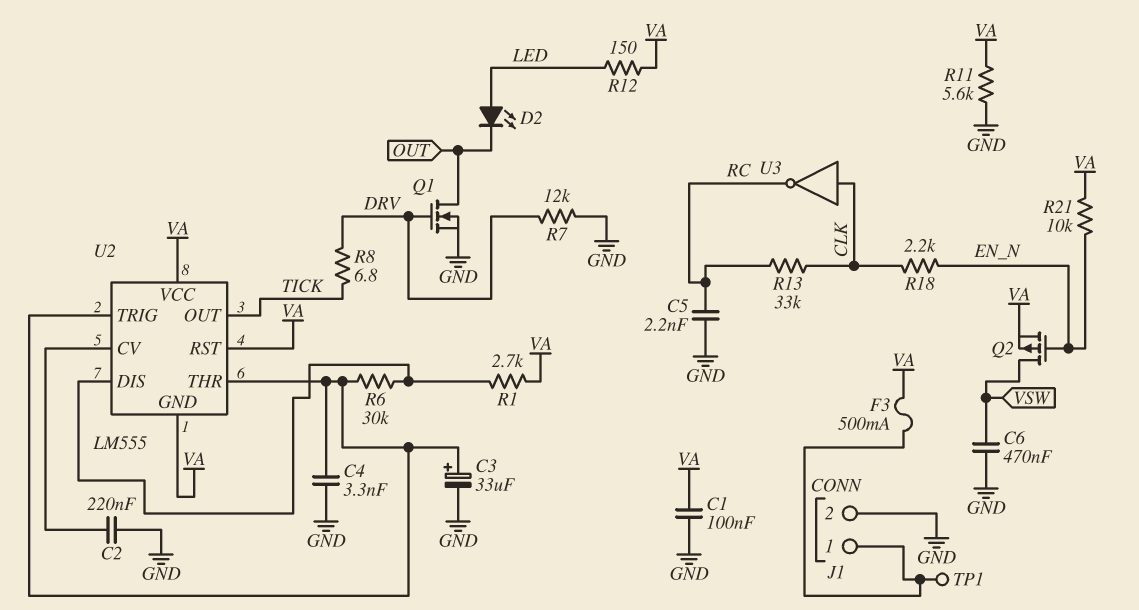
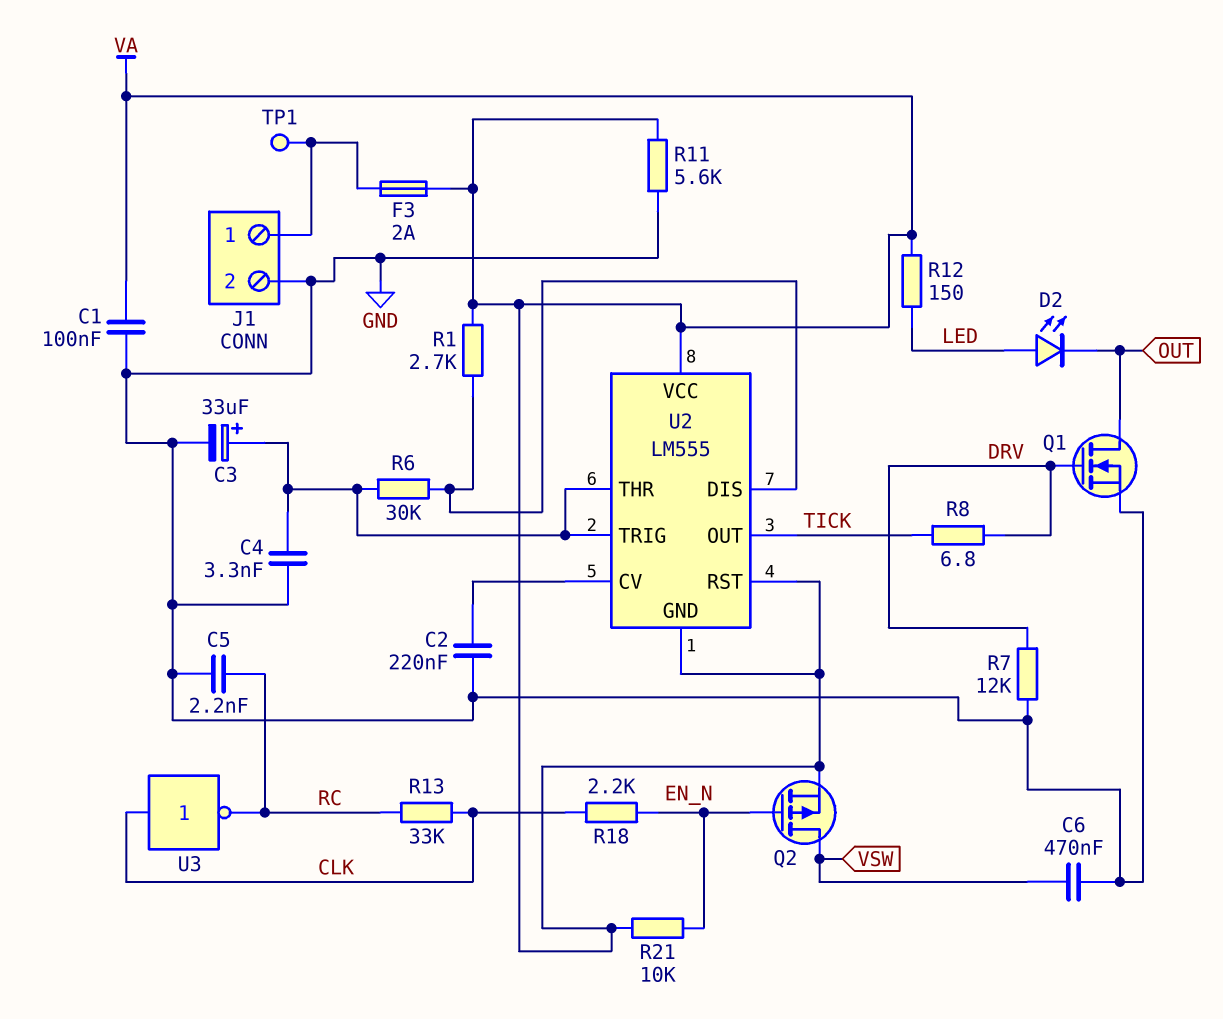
F3: 500mA (J1/1, VA) -> 2A (J1/1, VA)

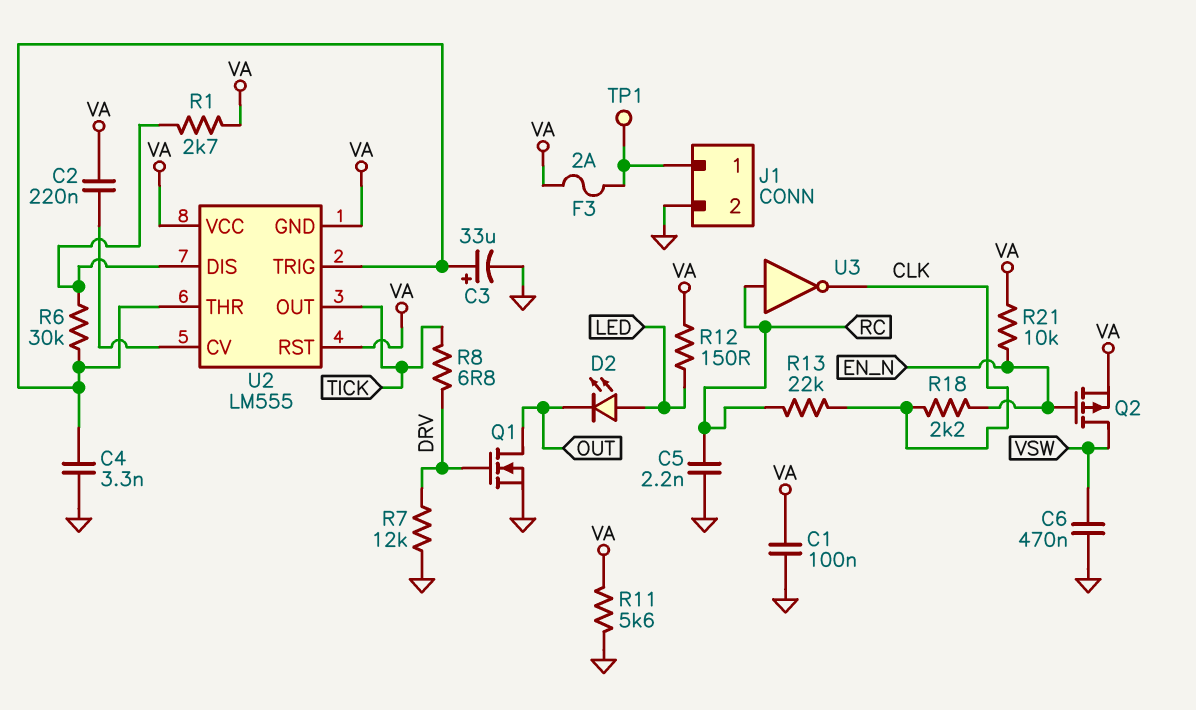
C2: 220nF (GND, U2/CV) -> 220nF (U2/CV, VA)
R13: 33k (CLK, RC) -> 22k (CLK, RC)
U3: NOT (in CLK, out RC) -> NOT (in RC, out CLK)

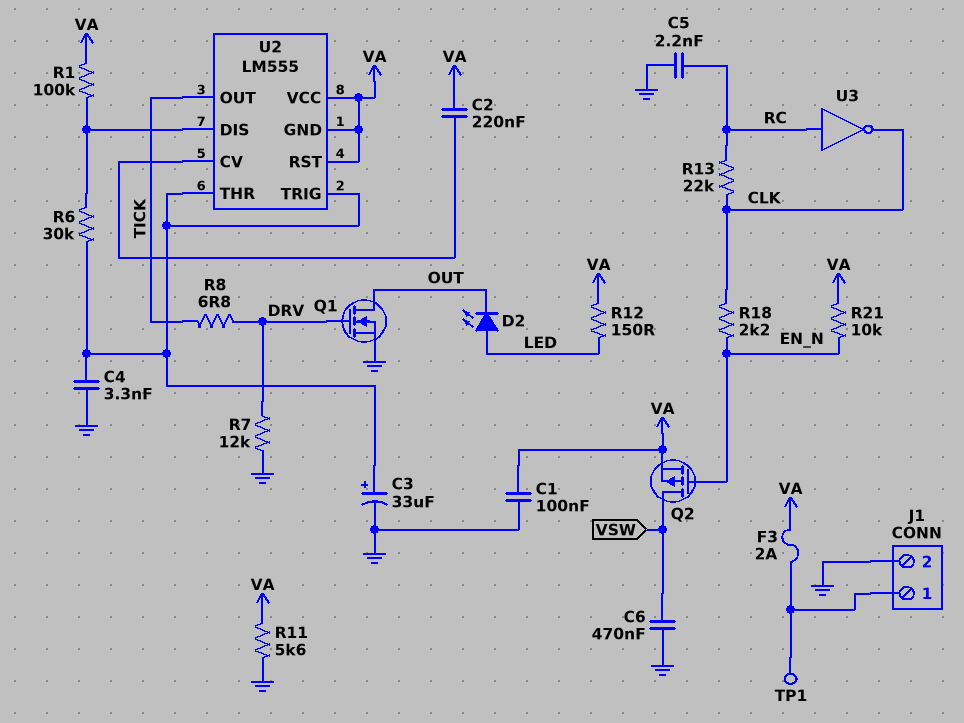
R1: 2.7k (U2/DIS, VA) -> 100k (U2/DIS, VA)

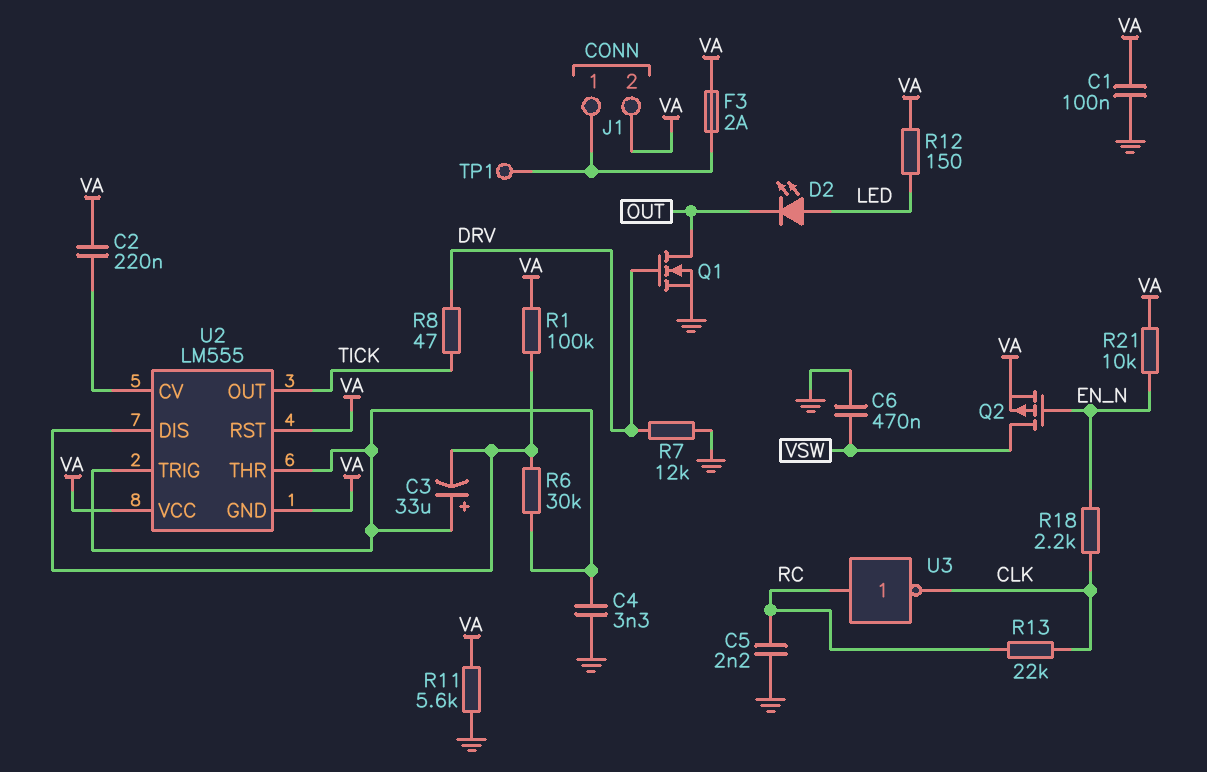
C3: 33uF (plus U2/THR, minus GND) -> 33uF (plus U2/THR, minus U2/DIS)
J1 pin 2: GND -> VA
R8: 6.8 (DRV, TICK) -> 47 (DRV, TICK)

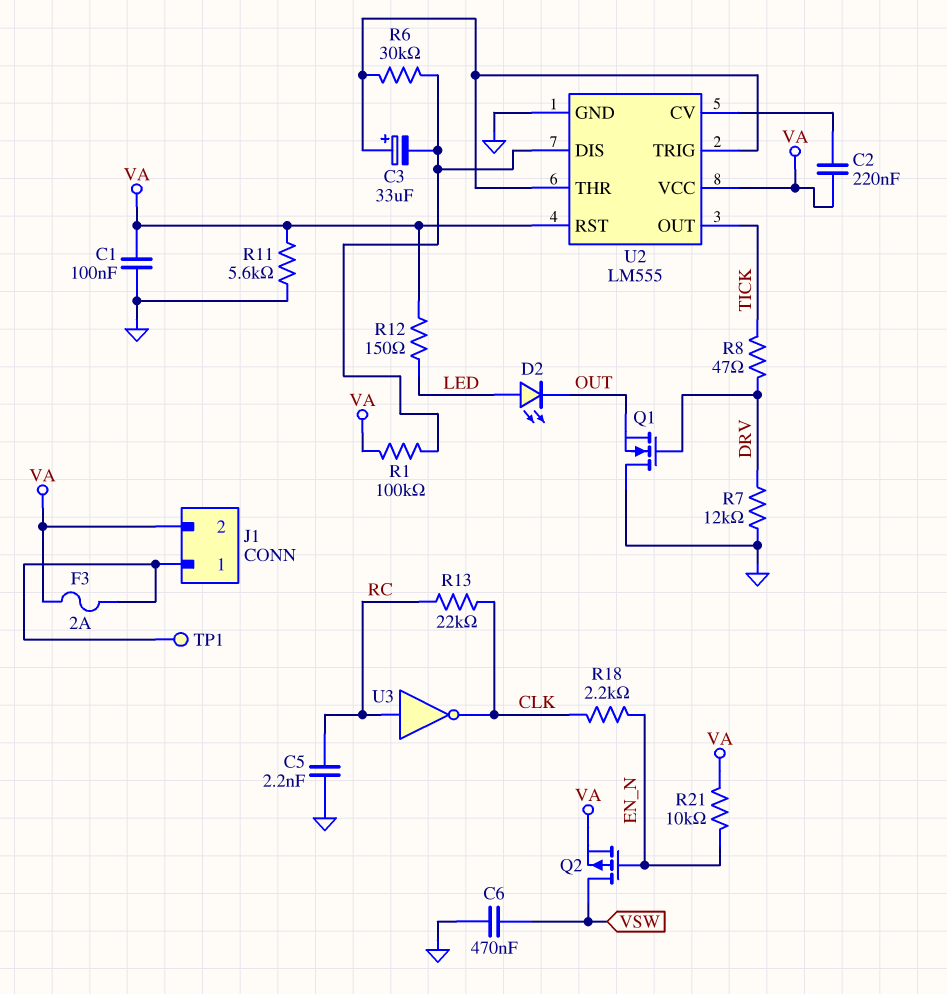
C4: 3.3nF (GND, U2/THR) -> none
Q1: NMOS (G DRV, D OUT, S GND) -> NMOS (G DRV, D GND, S OUT)
U2 pin GND: VA -> GND

